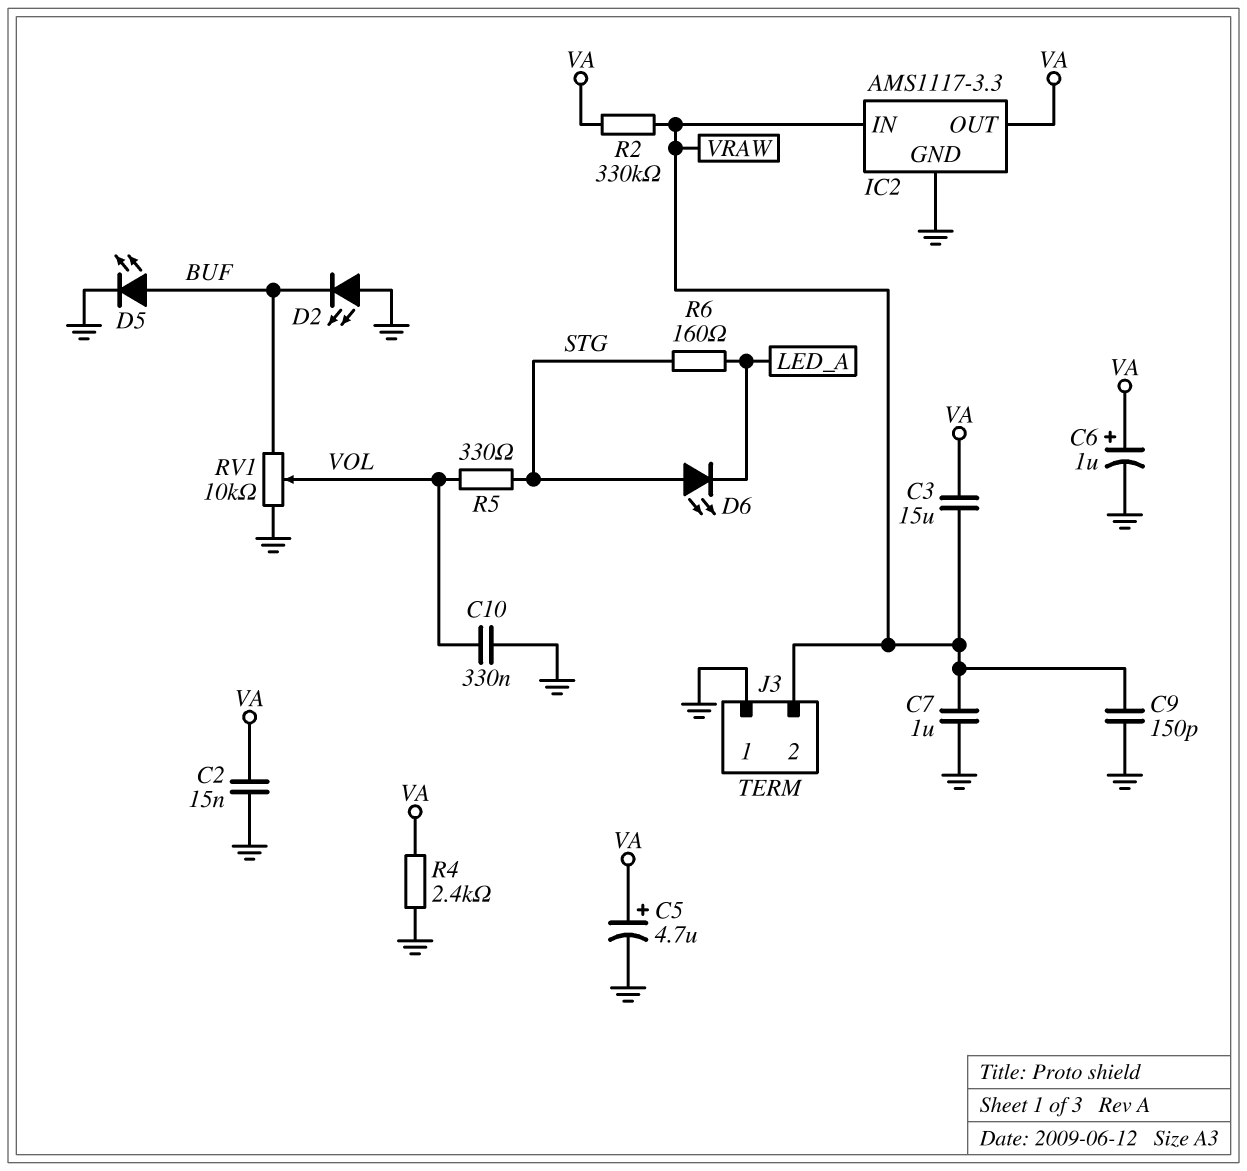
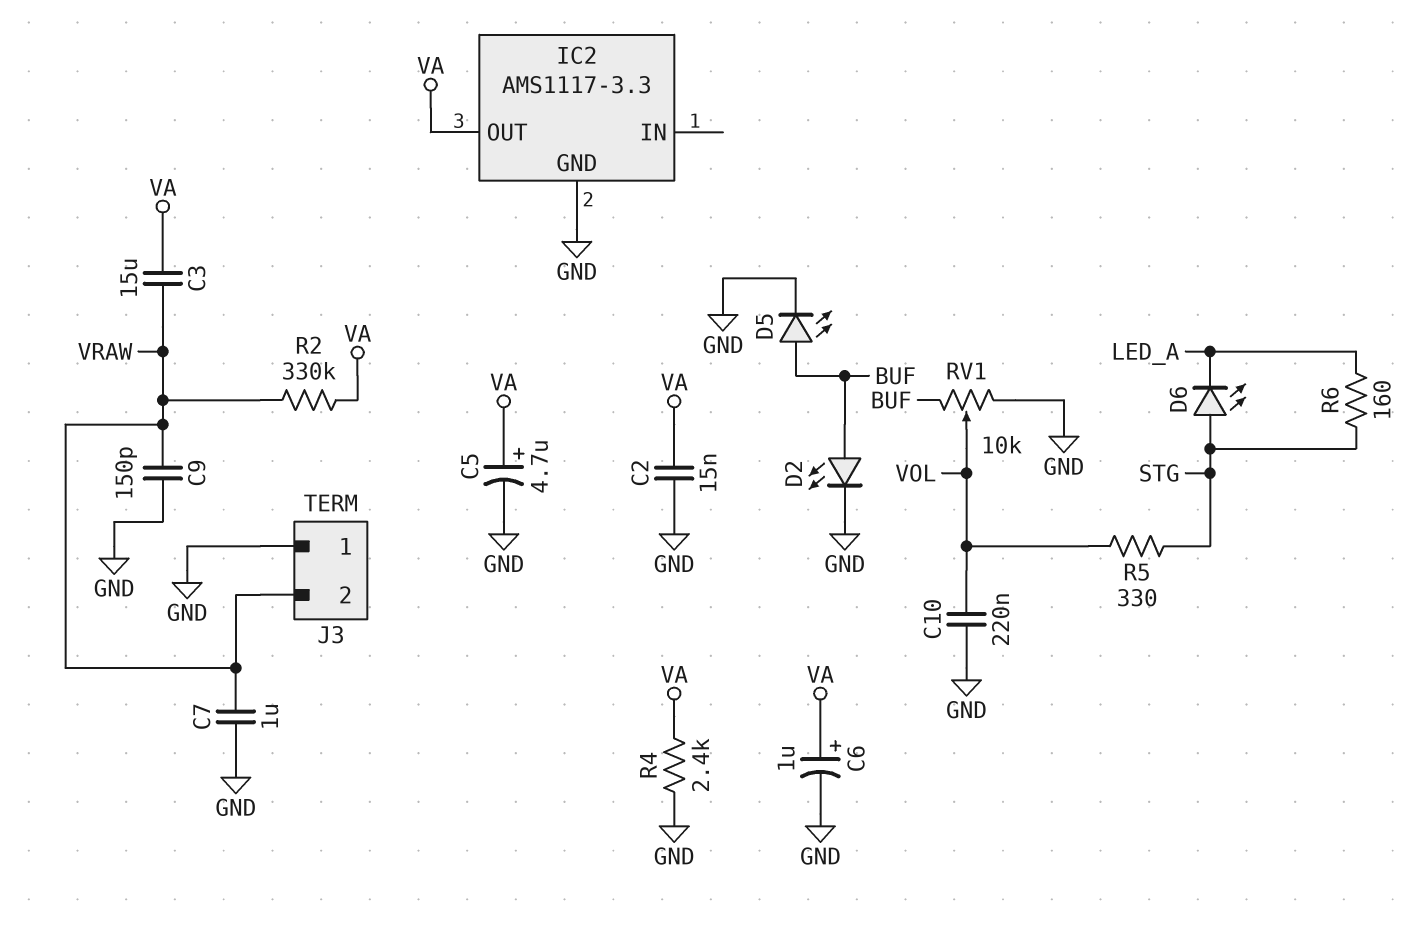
C10: 330nF (GND, VOL) -> 220nF (GND, VOL)
D2: LED (A GND, K BUF) -> LED (A BUF, K GND)
IC2 pin IN: VRAW -> none

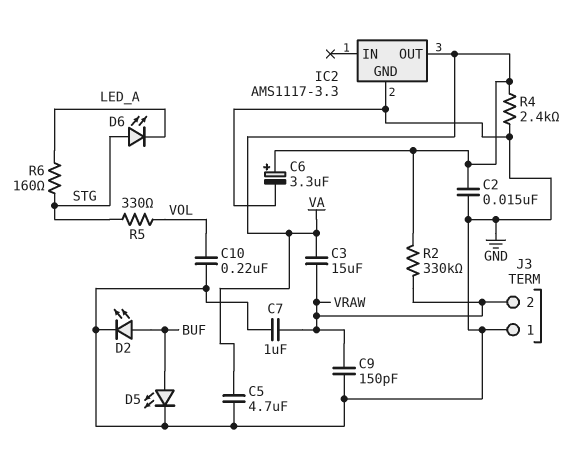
C5: 4.7uF (plus VA, minus GND) -> 4.7uF (GND, VA)
C6: 1uF (plus VA, minus GND) -> 3.3uF (plus VA, minus GND)
RV1: 10k (BUF, GND, wiper VOL) -> none

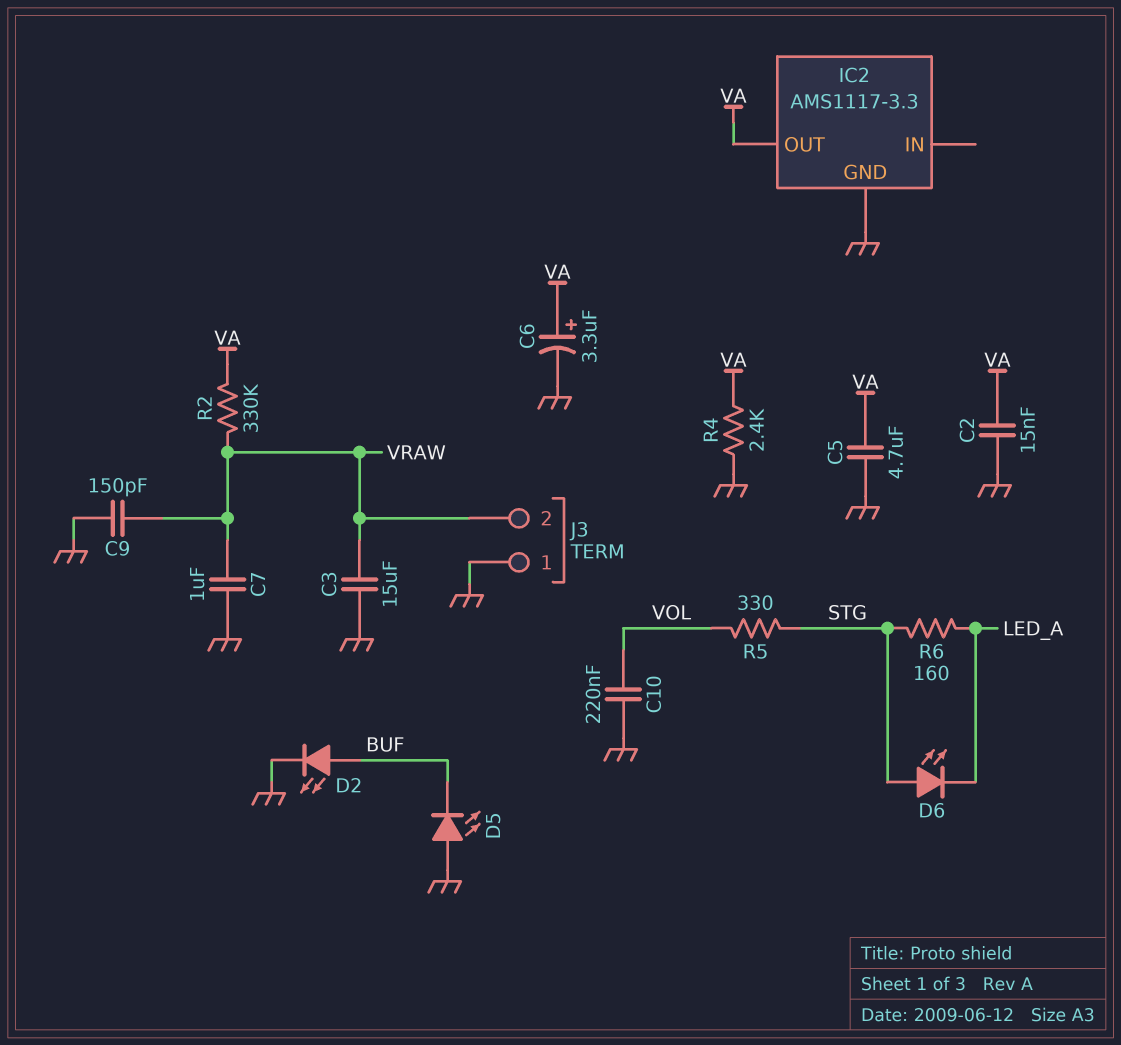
C3: 15uF (VA, VRAW) -> 15uF (GND, VRAW)
D5: LED (A BUF, K GND) -> LED (A GND, K BUF)

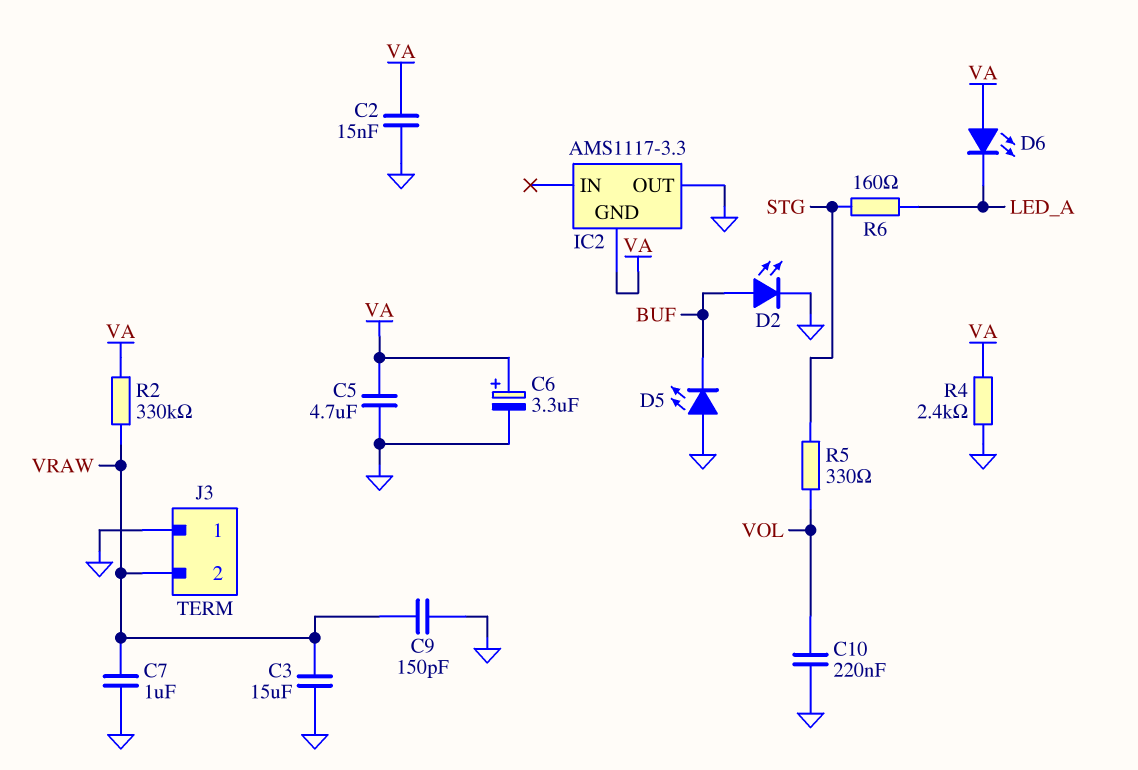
D6: LED (A STG, K LED_A) -> LED (A VA, K LED_A)
IC2 pin GND: GND -> VA
IC2 pin OUT: VA -> GND

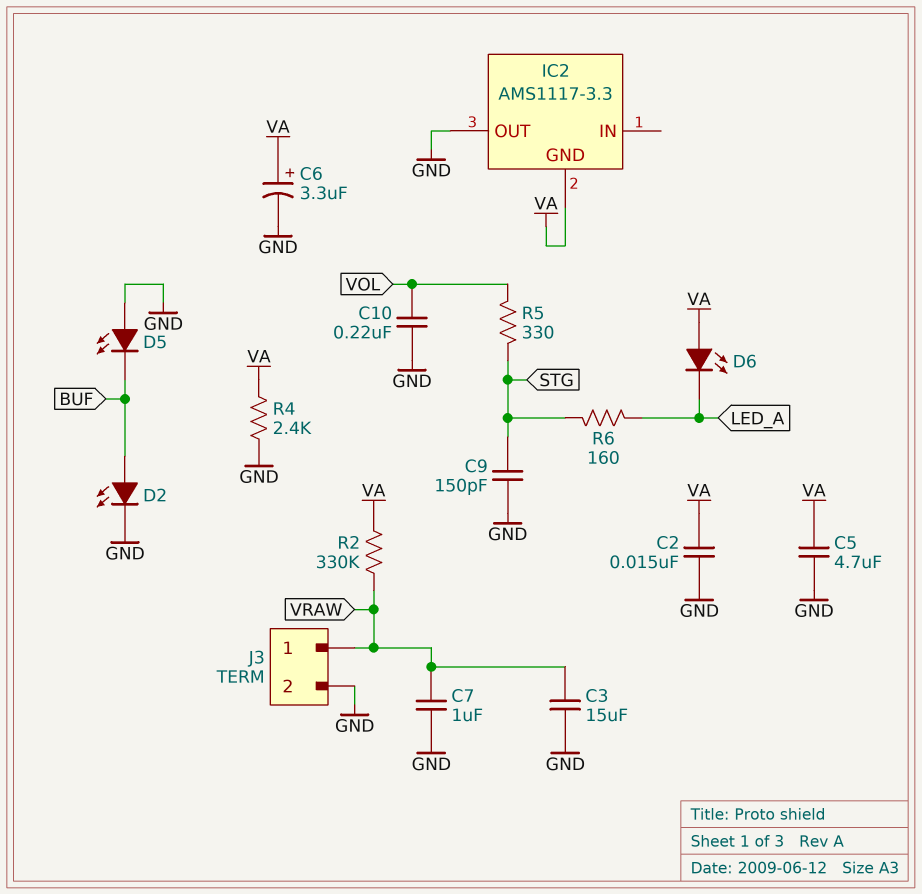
C9: 150pF (GND, VRAW) -> 150pF (GND, STG)
J3 pin 1: GND -> VRAW
J3 pin 2: VRAW -> GND

